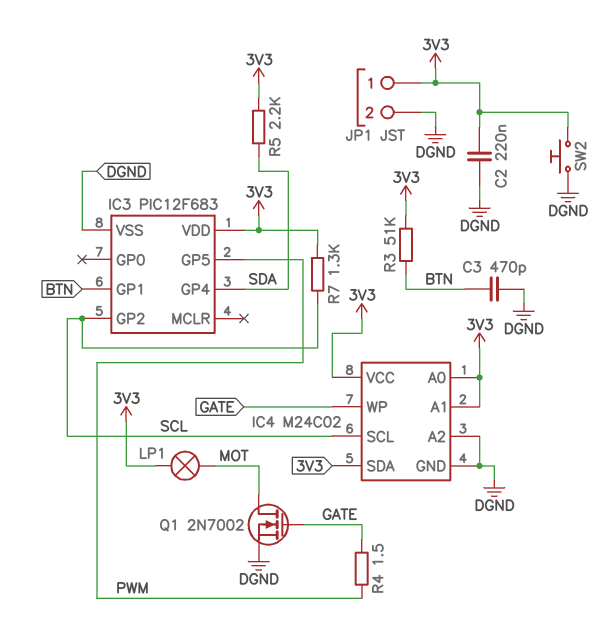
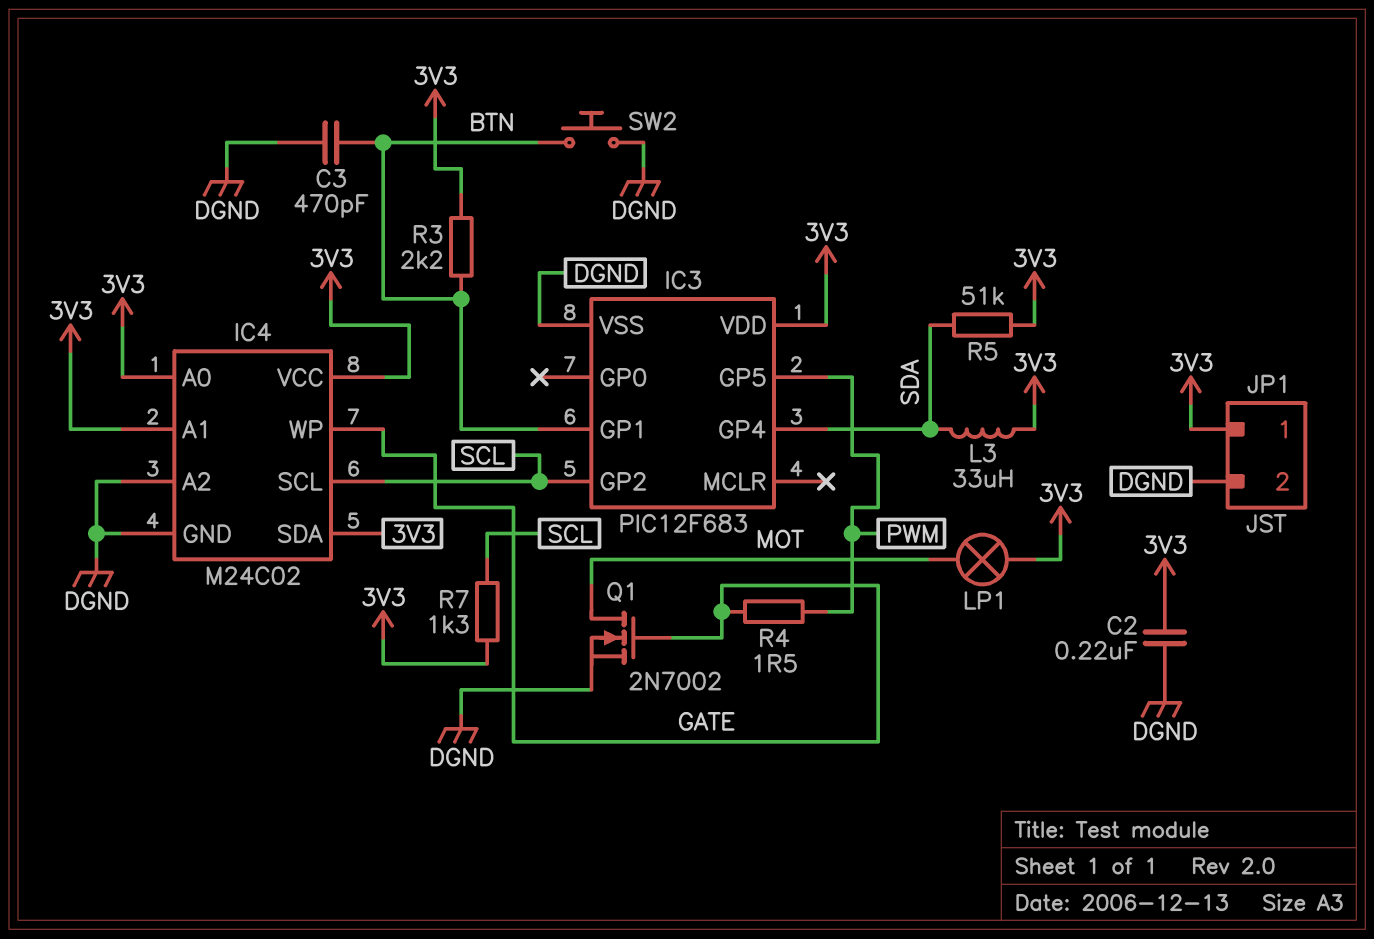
L3: none -> 33uH (3V3, SDA)
R3: 51k (3V3, BTN) -> 2.2k (3V3, BTN)
R5: 2.2k (3V3, SDA) -> 51k (3V3, SDA)
SW2: button (3V3, DGND) -> button (BTN, DGND)

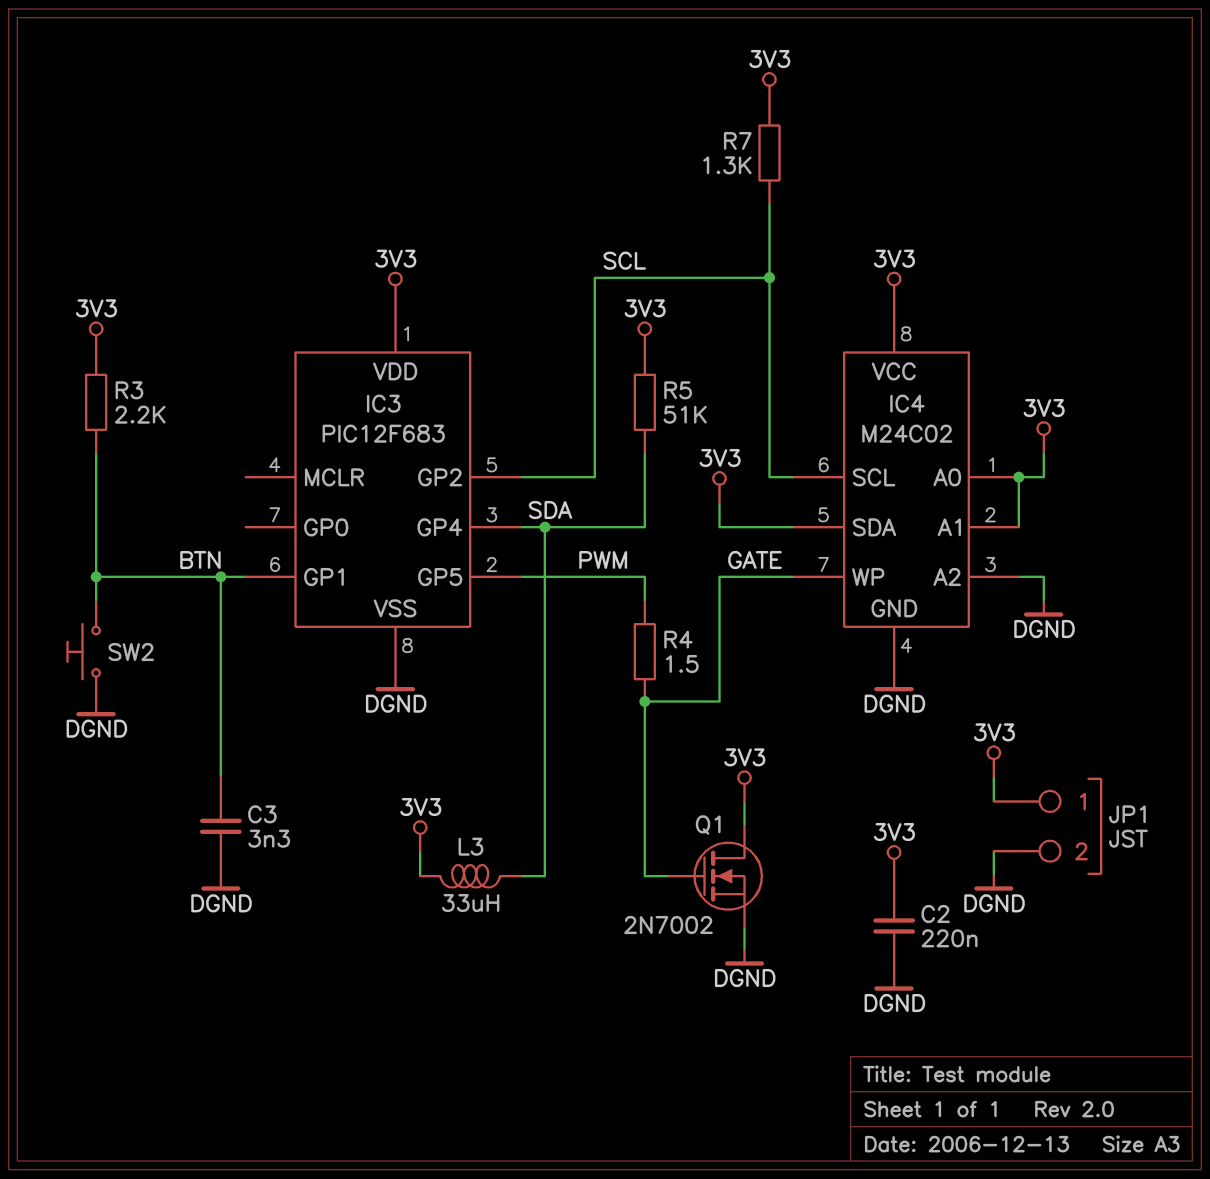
C3: 470pF (BTN, DGND) -> 3.3nF (BTN, DGND)
LP1: lamp (3V3, MOT) -> none
Q1: NMOS 2N7002 (G GATE, D MOT, S DGND) -> NMOS 2N7002 (G GATE, D 3V3, S DGND)

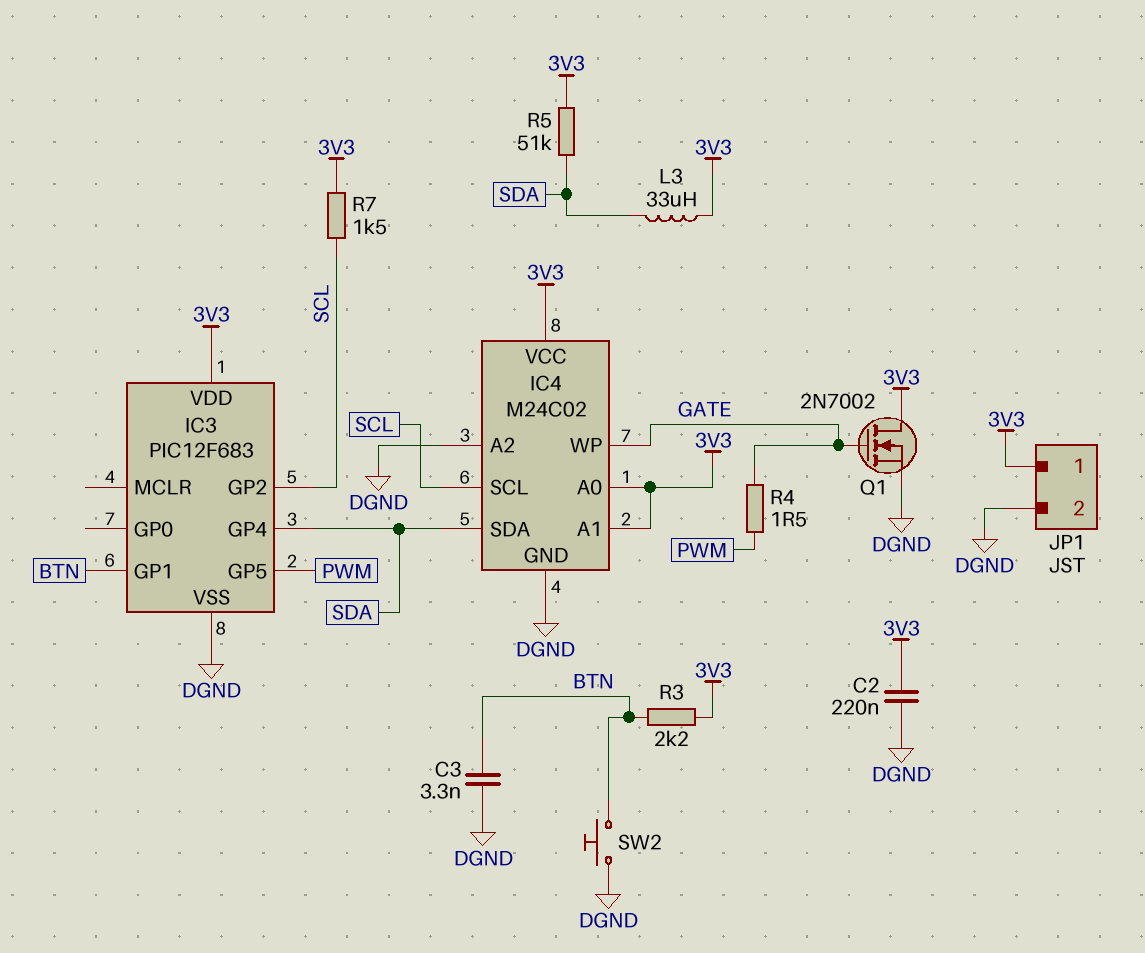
IC4 pin SDA: 3V3 -> SDA
R7: 1.3k (3V3, SCL) -> 1.5k (3V3, SCL)

